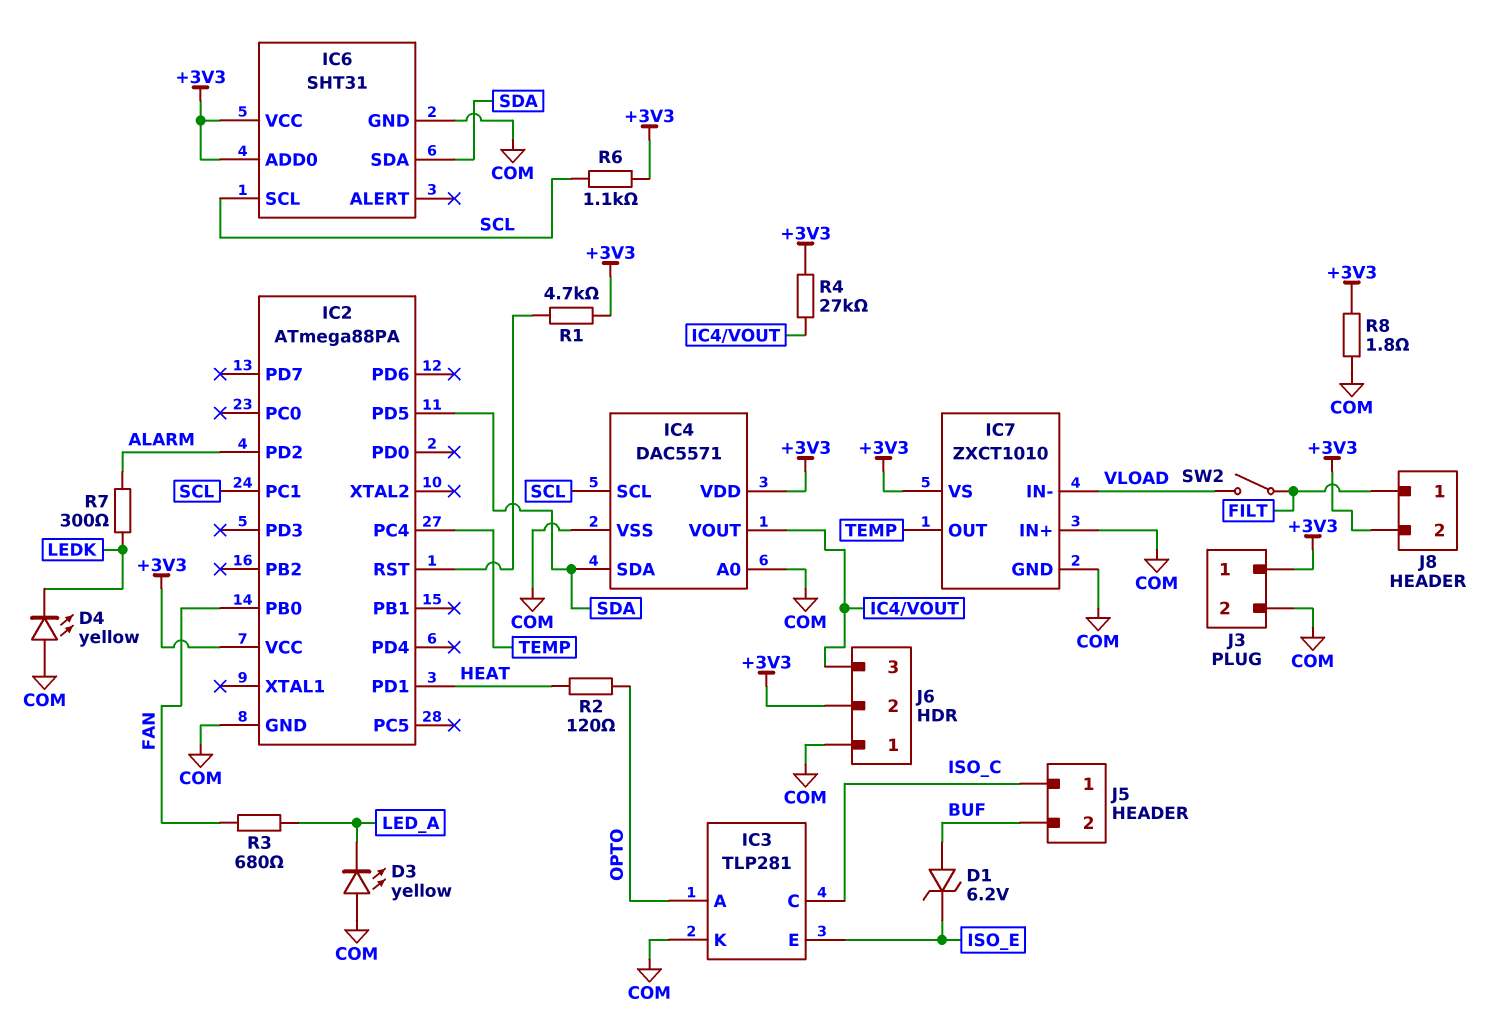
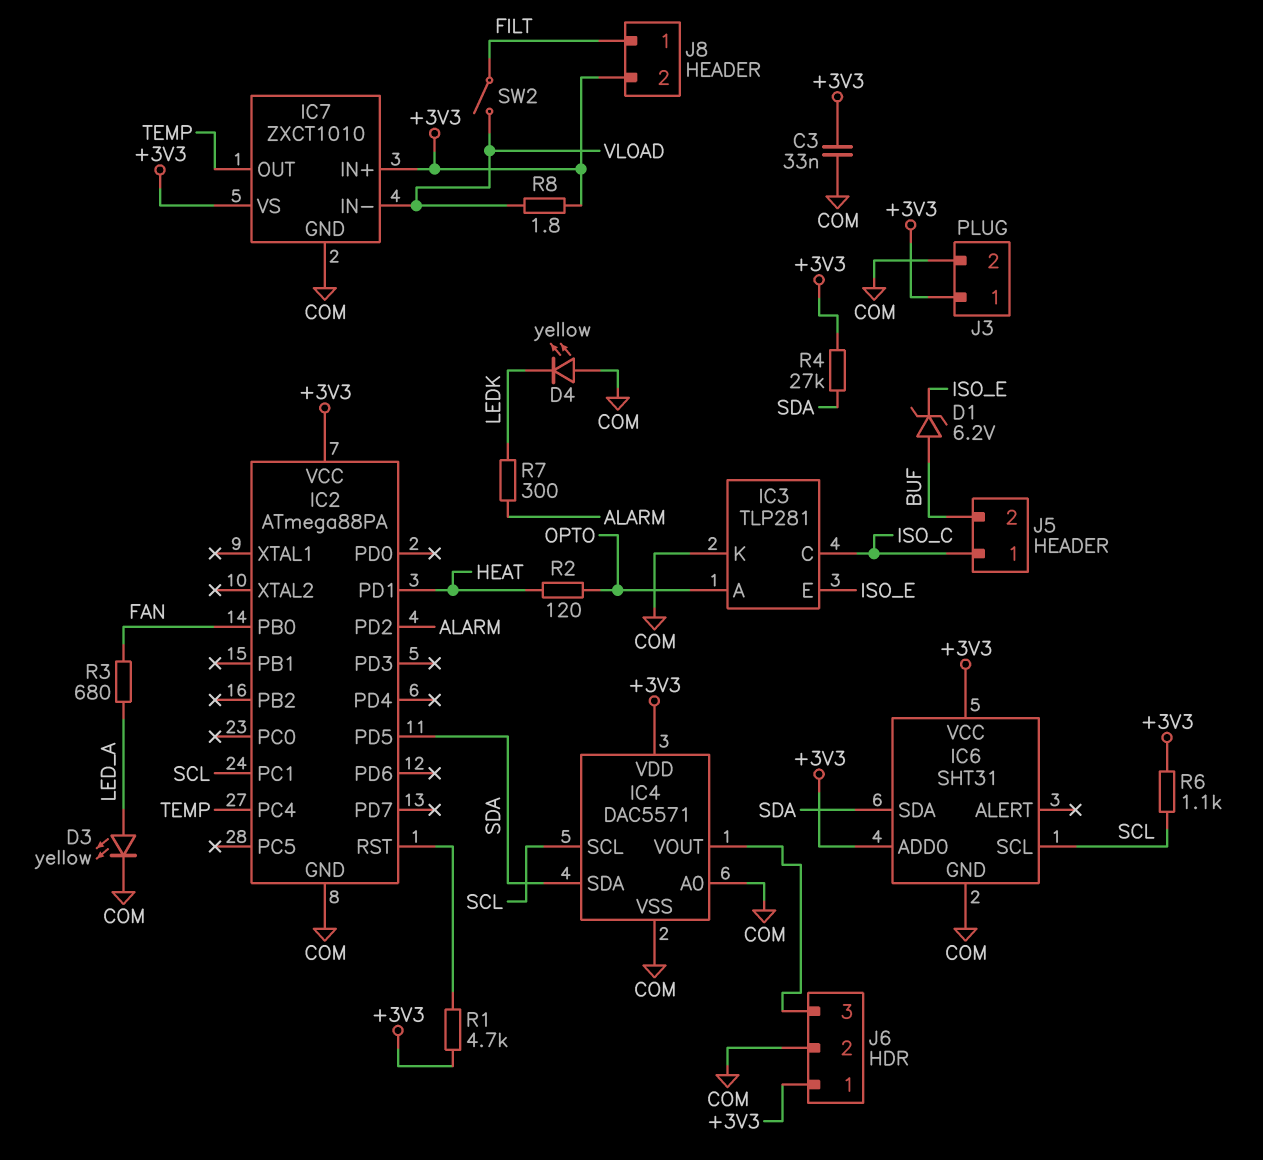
C3: none -> 33nF (+3V3, COM)
D3: LED yellow (A COM, K LED_A) -> LED yellow (A LED_A, K COM)
IC7 pin IN+: COM -> +3V3
J6 pin 1: COM -> +3V3
J6 pin 2: +3V3 -> COM
R4: 27k (+3V3, IC4/VOUT) -> 27k (+3V3, SDA)
R8: 1.8 (+3V3, COM) -> 1.8 (+3V3, VLOAD)

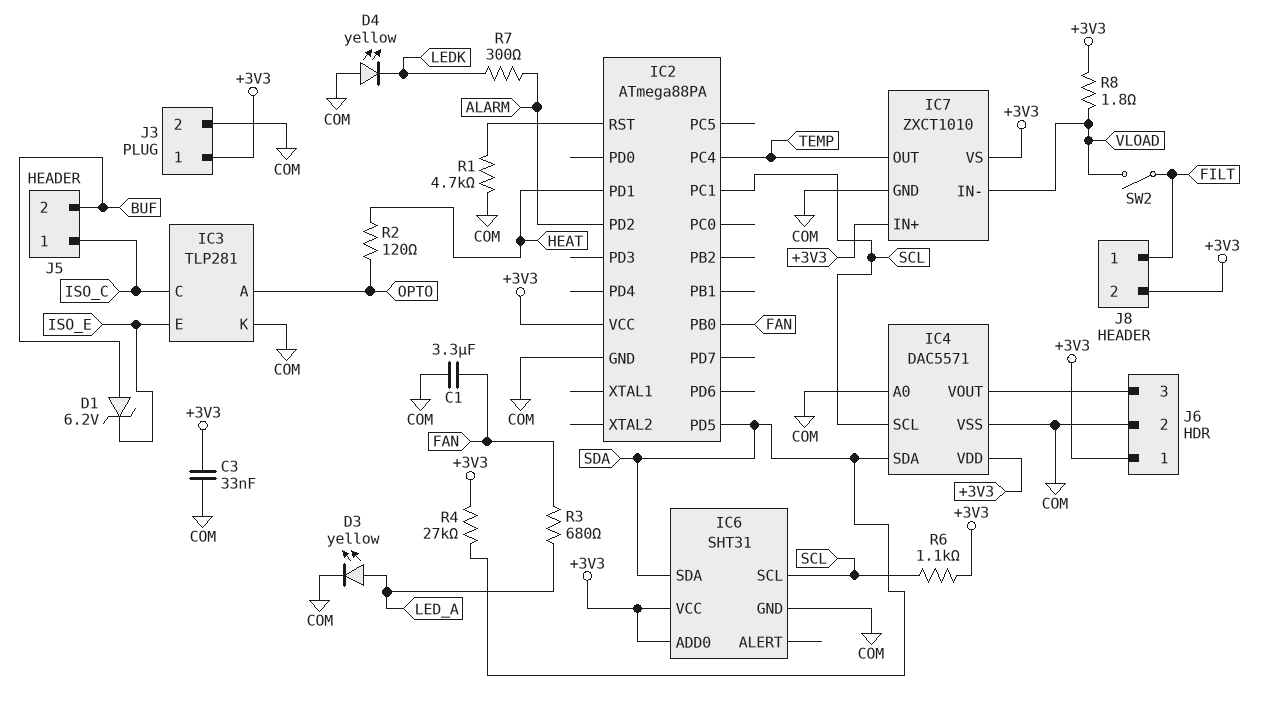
C1: none -> 3.3uF (COM, FAN)
R1: 4.7k (+3V3, IC2/RST) -> 4.7k (COM, IC2/RST)

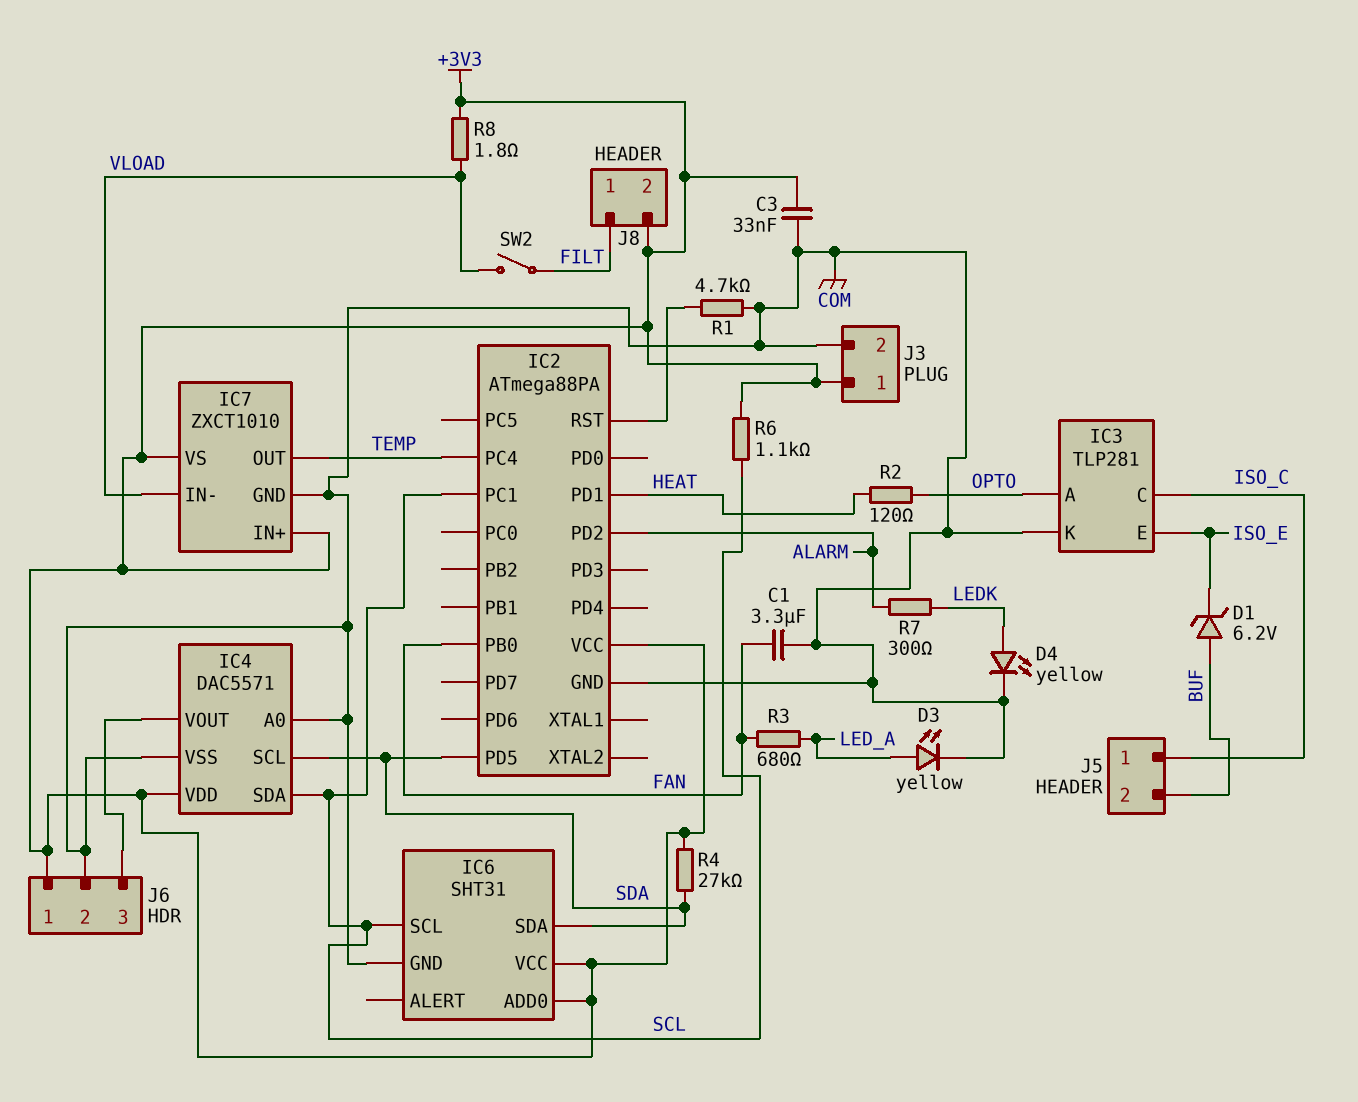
D4: LED yellow (A COM, K LEDK) -> LED yellow (A LEDK, K COM)
IC4 pin SCL: SCL -> SDA
IC4 pin SDA: SDA -> SCL

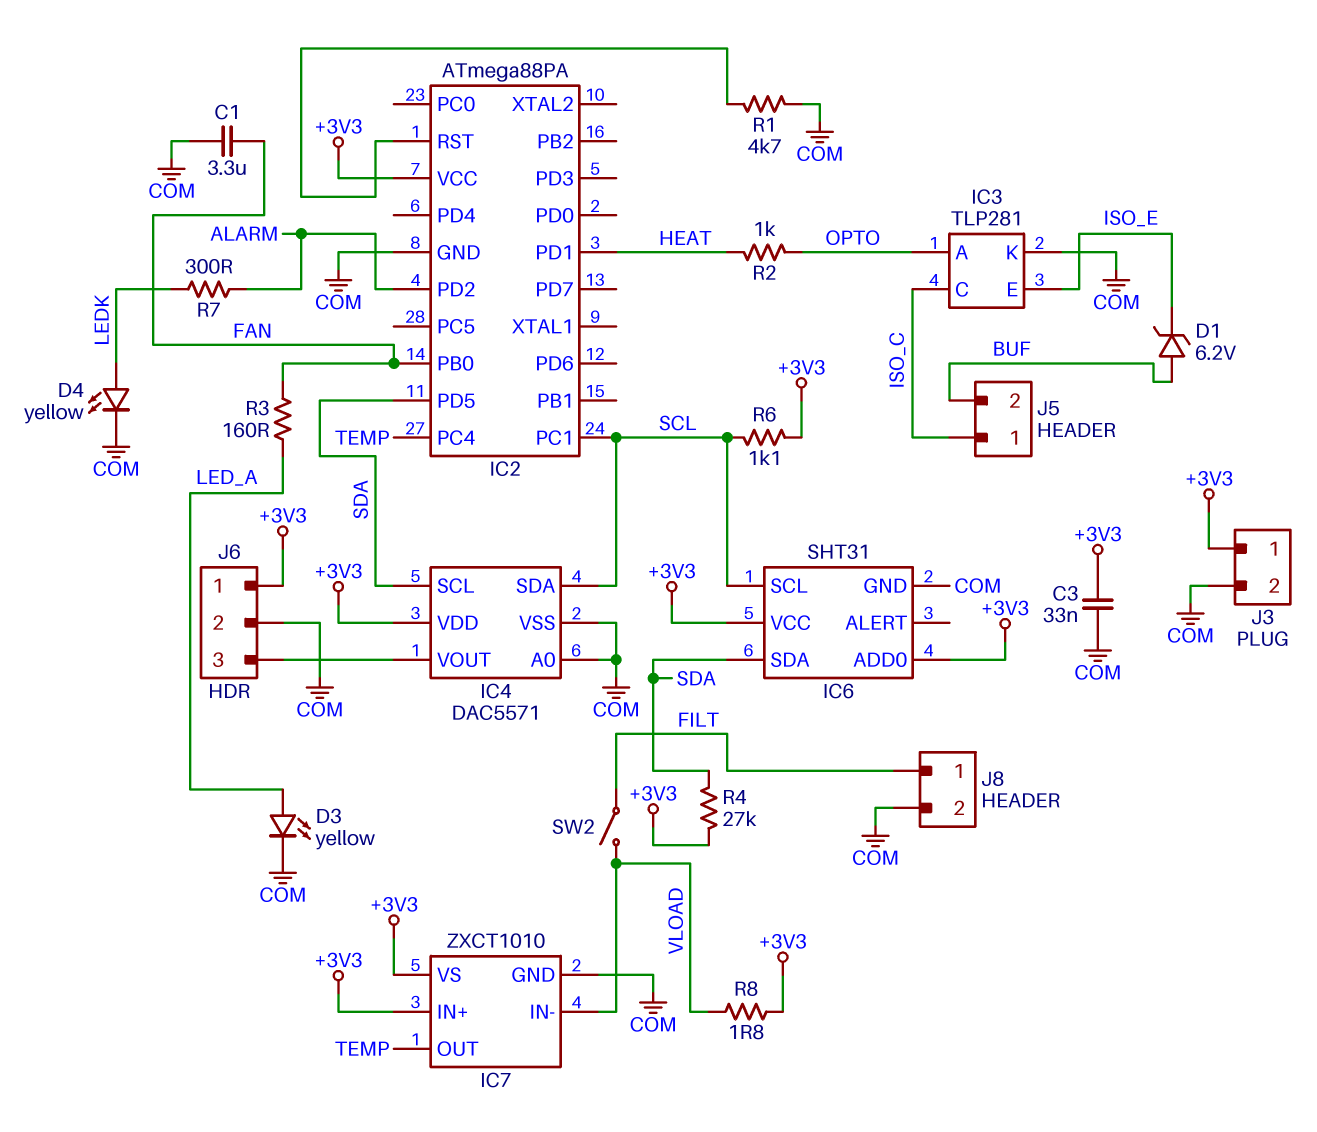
J8 pin 2: +3V3 -> COM
R2: 120 (HEAT, OPTO) -> 1k (HEAT, OPTO)
R3: 680 (FAN, LED_A) -> 160 (FAN, LED_A)

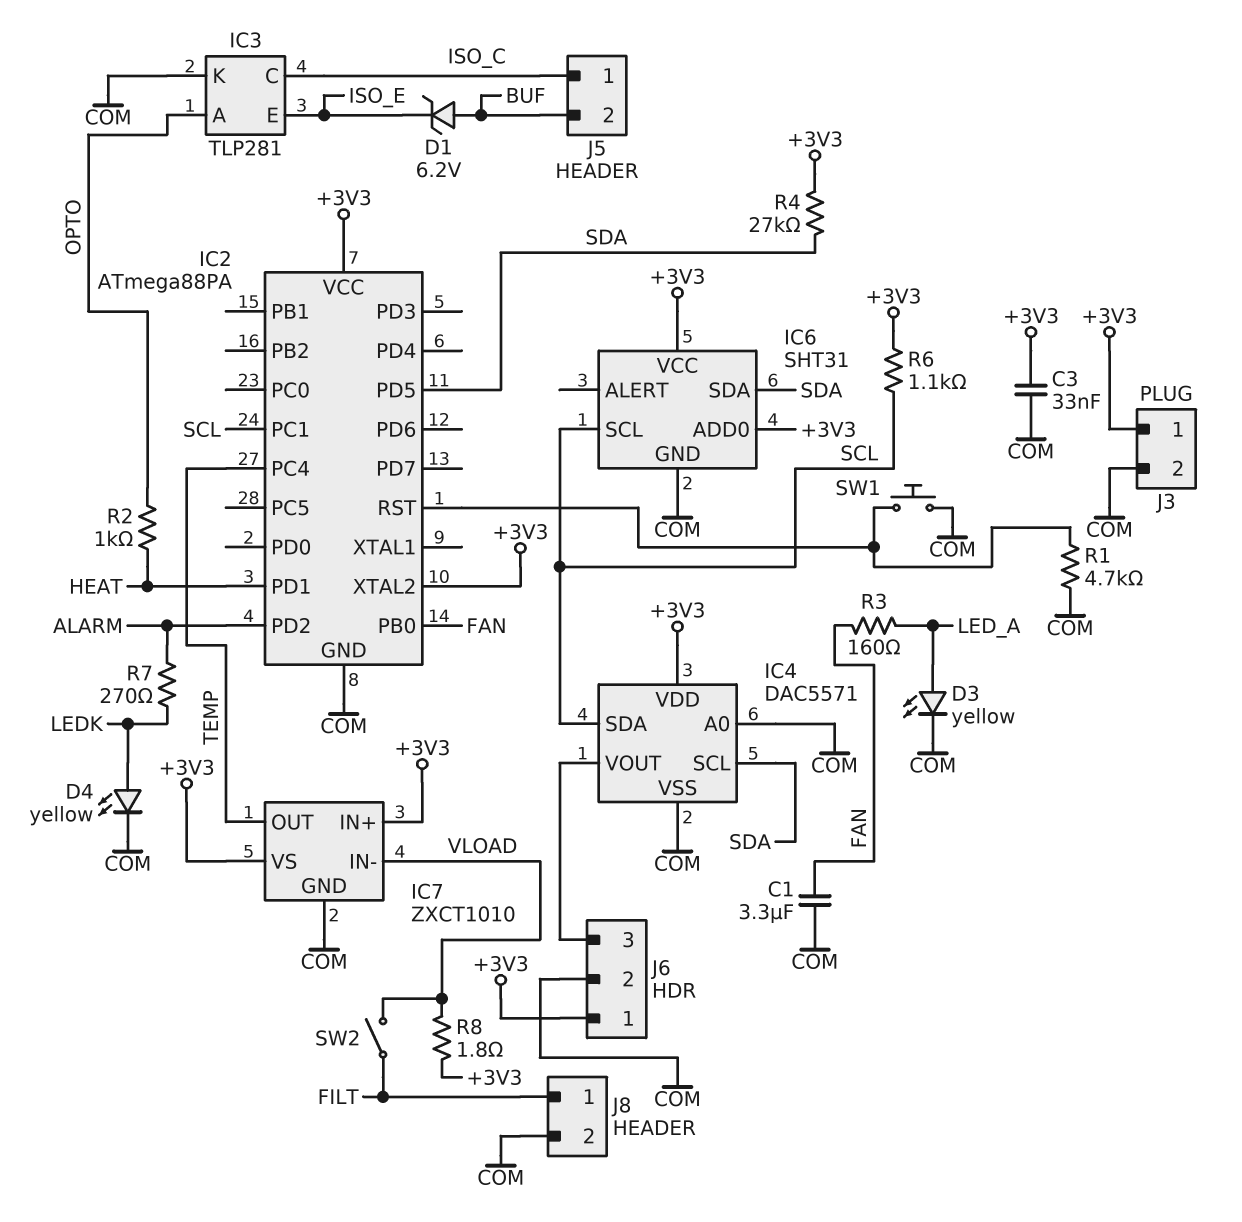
IC2 pin XTAL2: none -> +3V3
R7: 300 (ALARM, LEDK) -> 270 (ALARM, LEDK)
SW1: none -> button (COM, IC2/RST)

